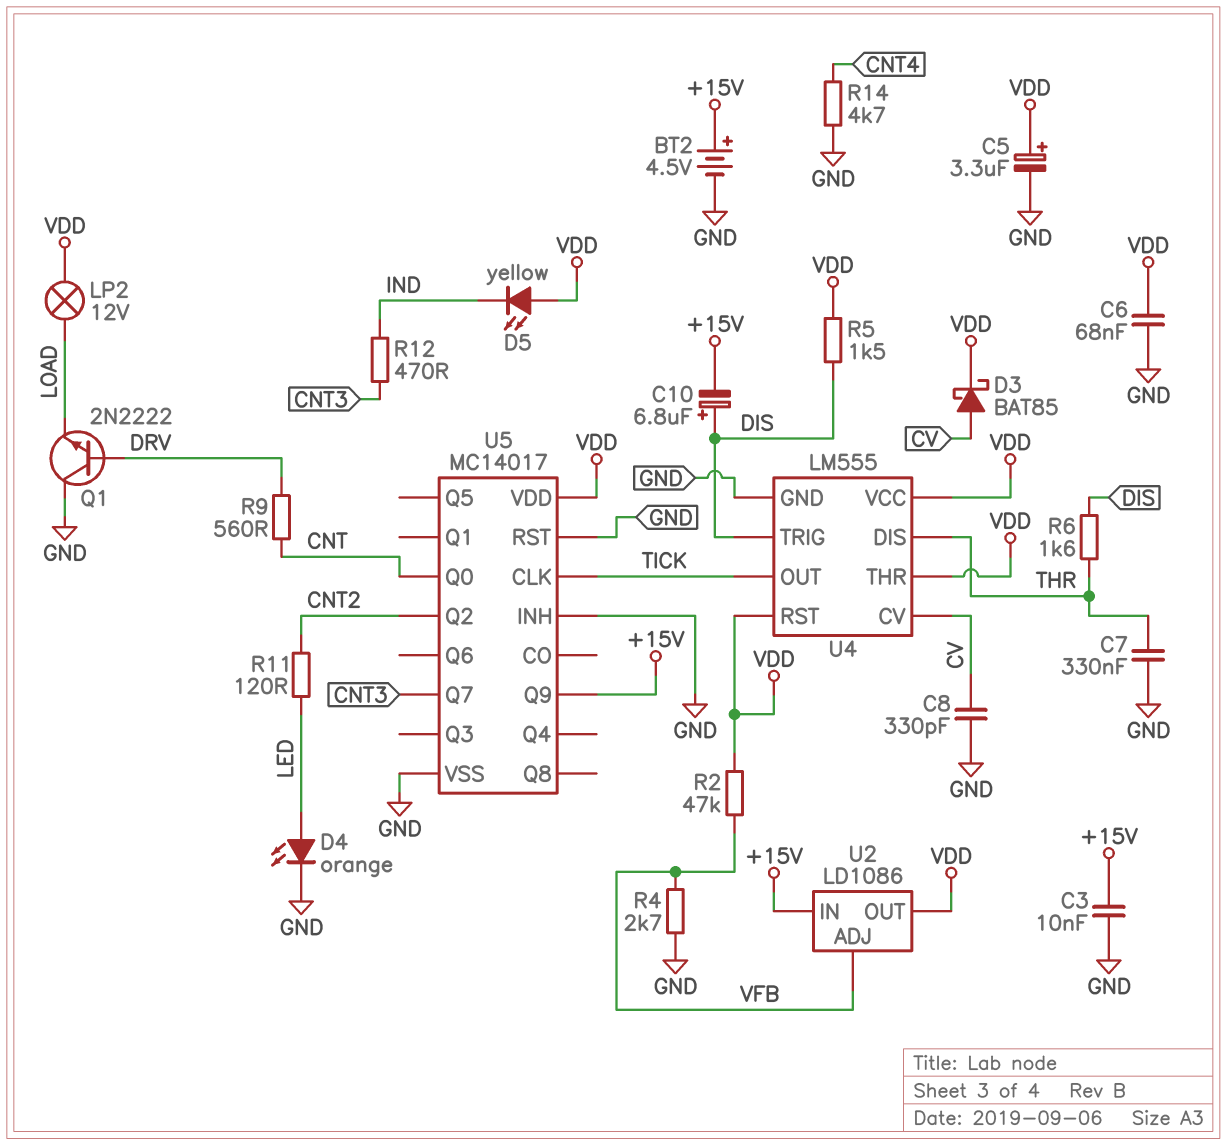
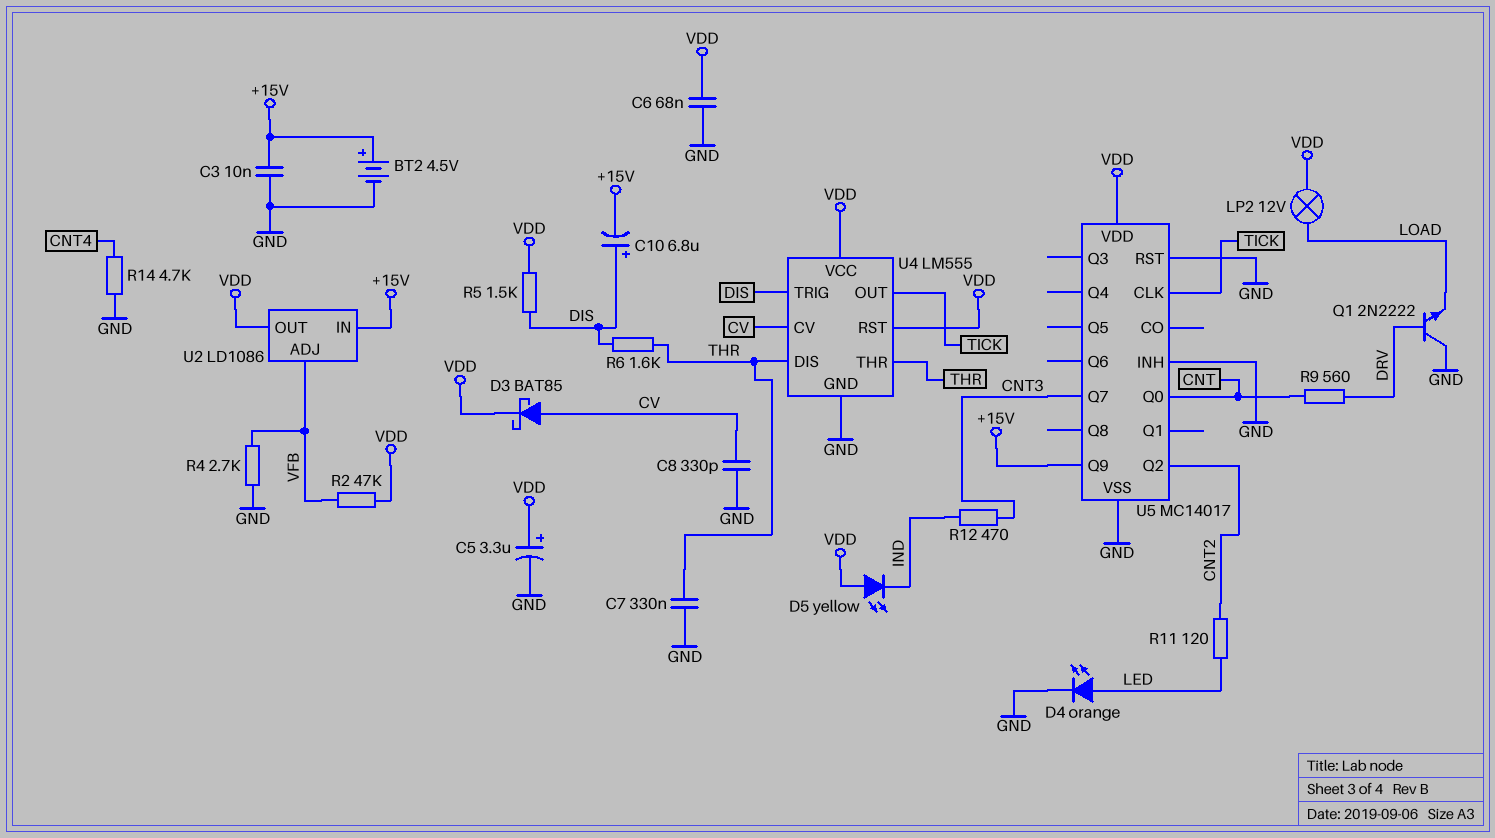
U4 pin THR: VDD -> THR

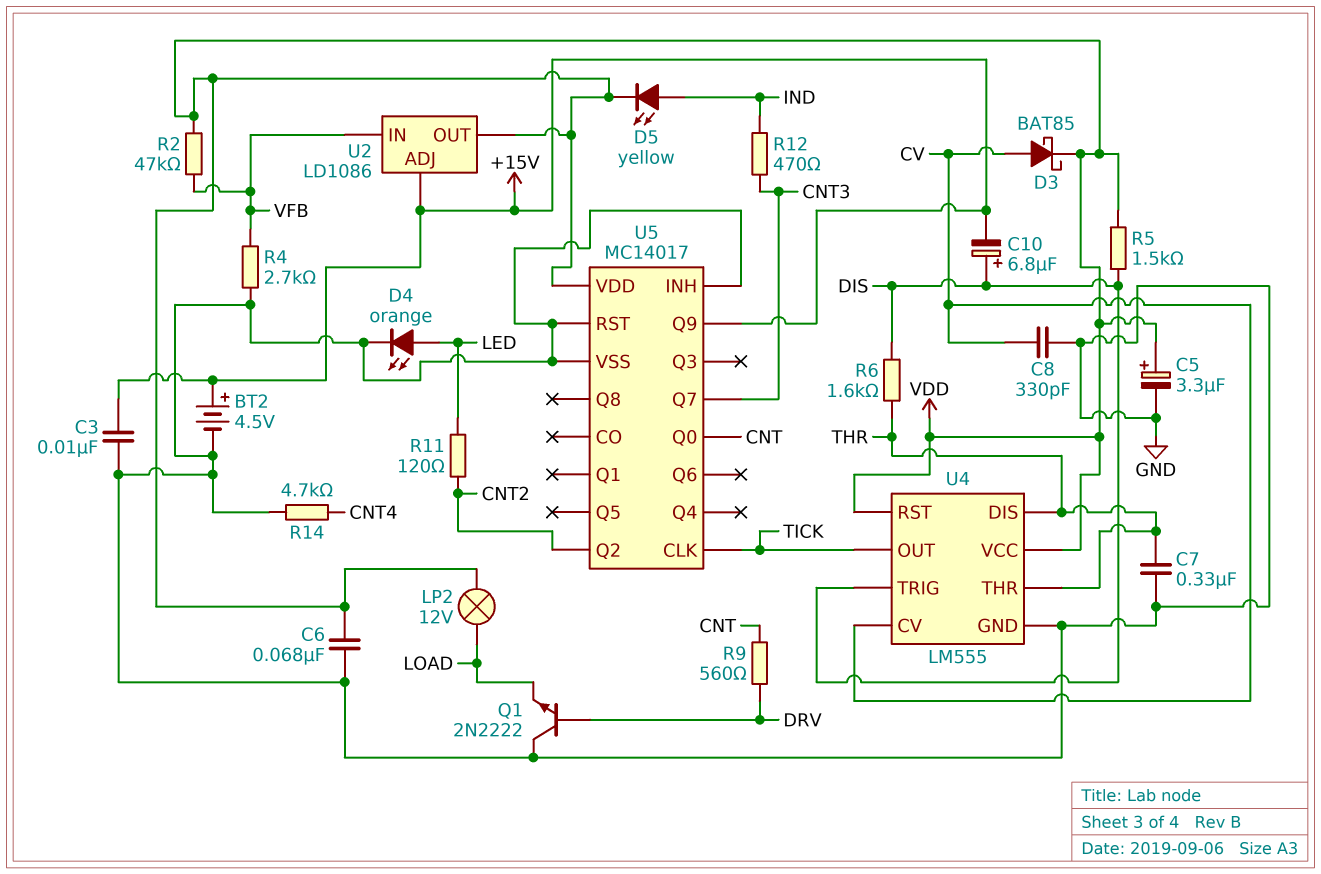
D5: LED yellow (A VDD, K IND) -> LED yellow (A IND, K VDD)
U2 pin ADJ: VFB -> +15V
U2 pin IN: +15V -> VFB

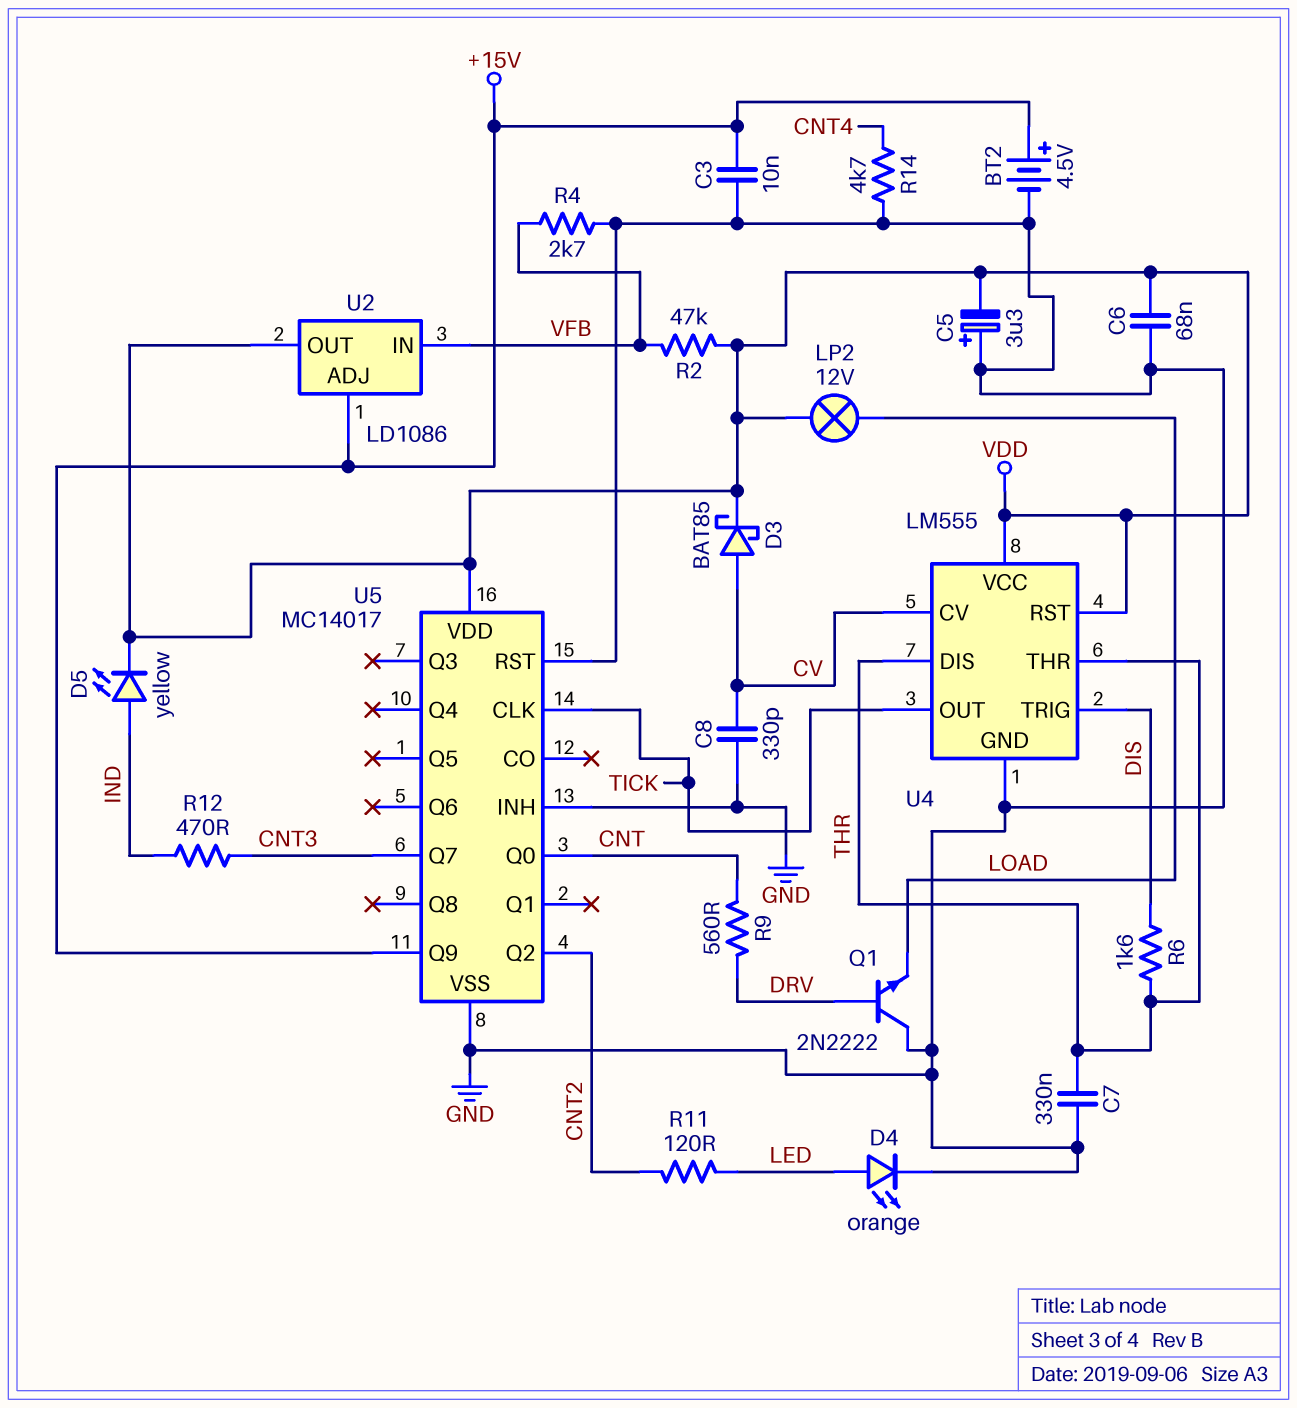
C5: 3.3uF (plus VDD, minus GND) -> 3.3uF (plus GND, minus VDD)
C10: 6.8uF (plus DIS, minus +15V) -> none
R5: 1.5k (DIS, VDD) -> none

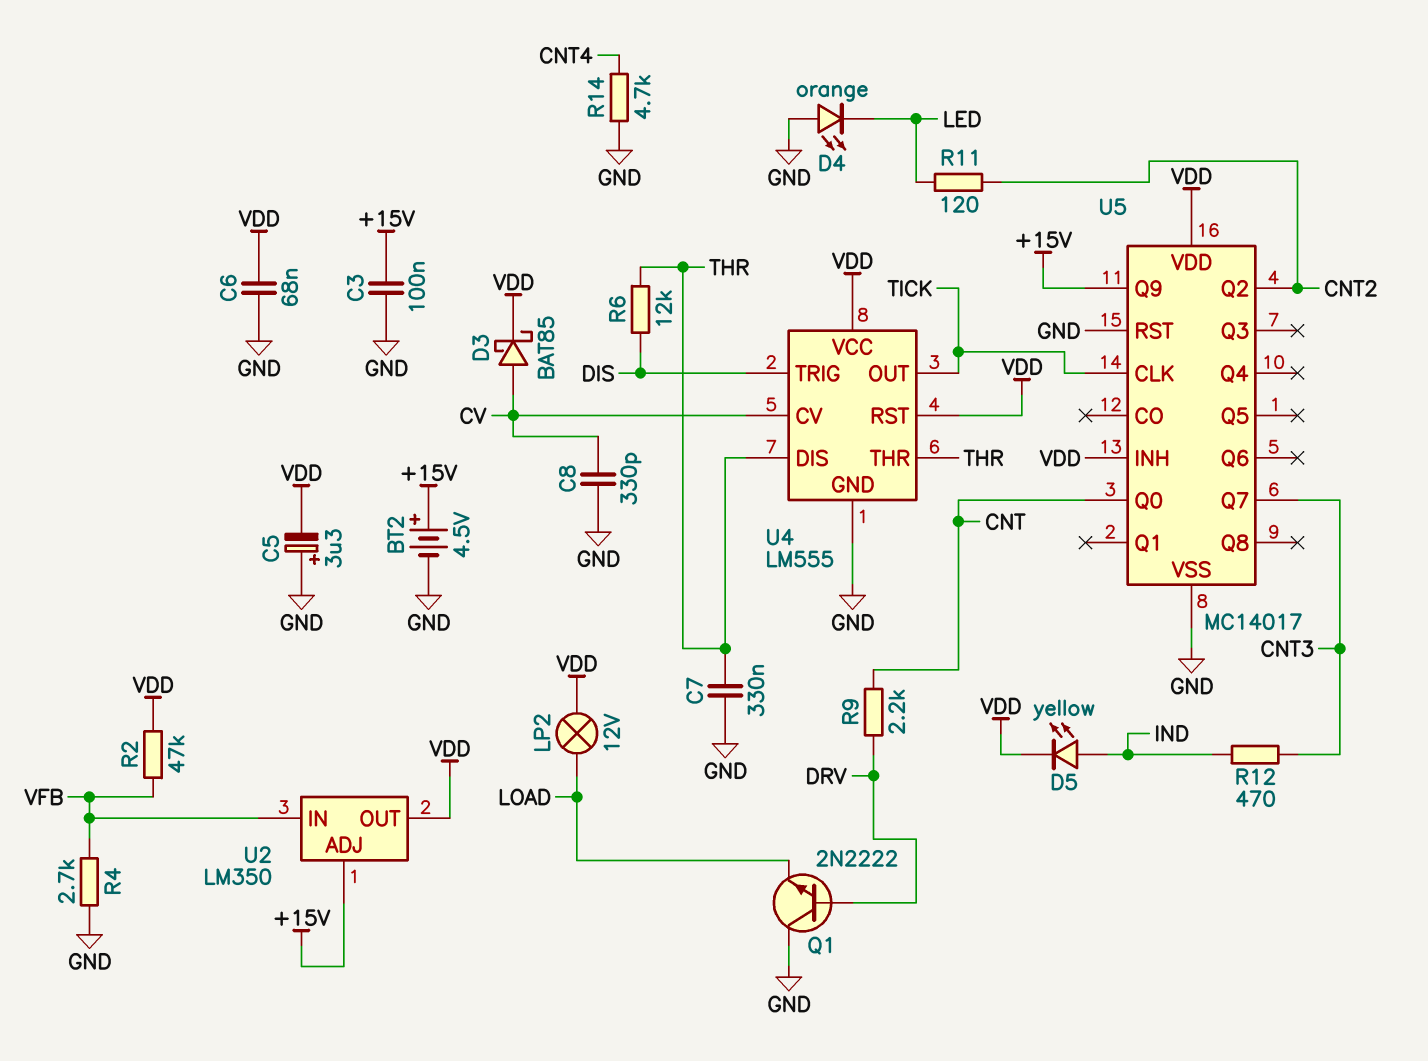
C3: 10nF (+15V, GND) -> 100nF (+15V, GND)
D4: LED orange (A LED, K GND) -> LED orange (A GND, K LED)
R6: 1.6k (DIS, THR) -> 12k (DIS, THR)
R9: 560 (CNT, DRV) -> 2.2k (CNT, DRV)
U2: LD1086 -> LM350
U5 pin INH: GND -> VDD

